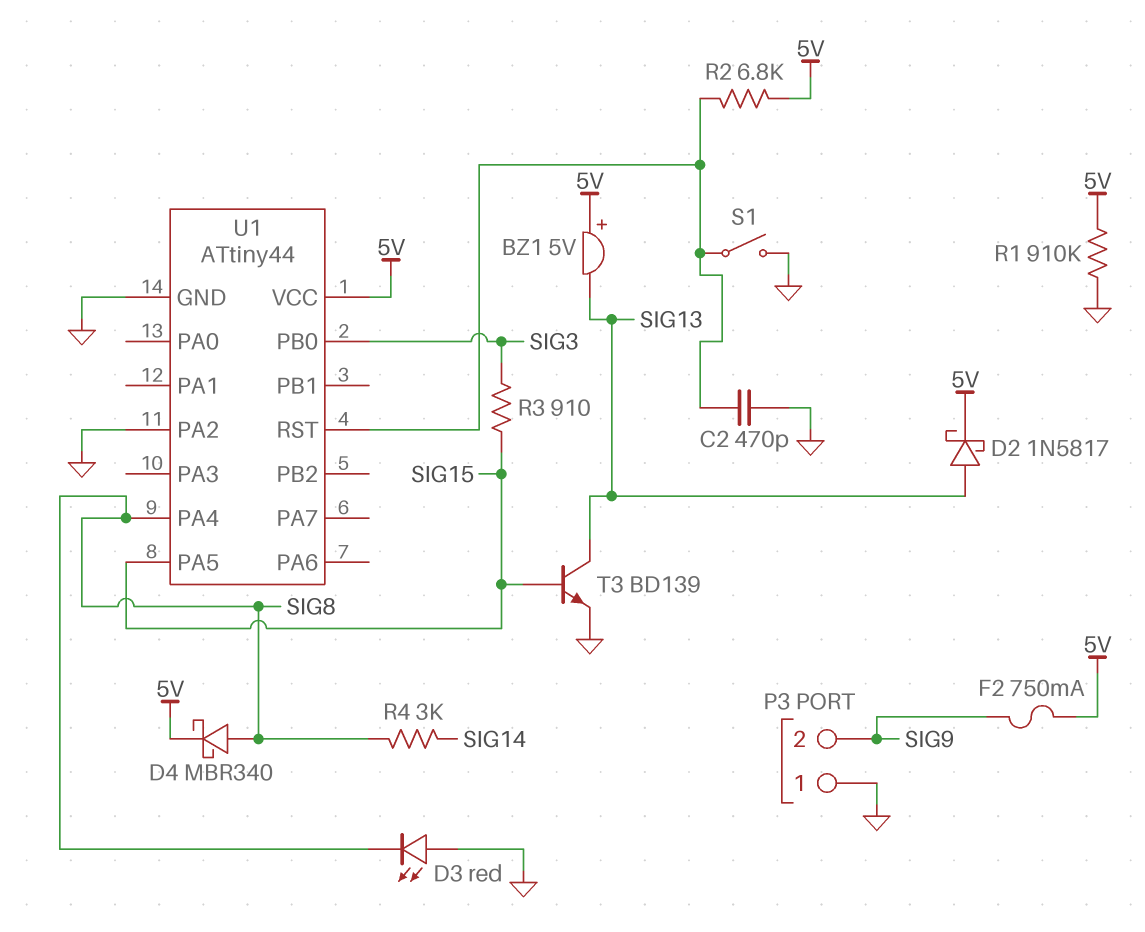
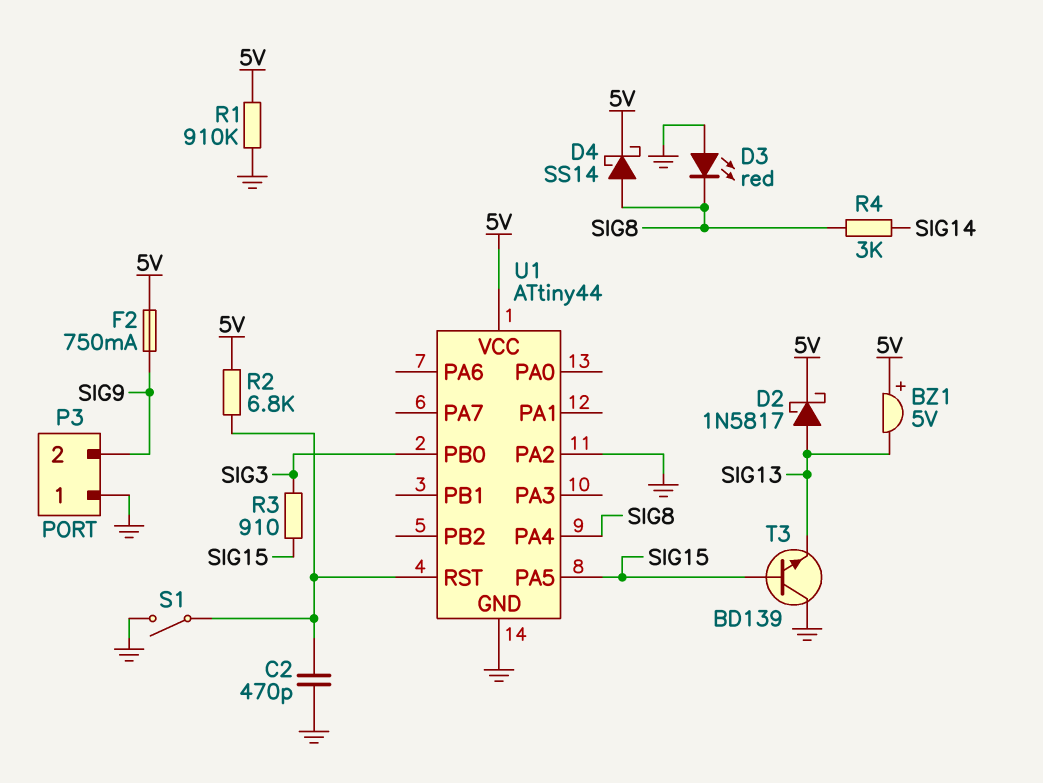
D4: schottky MBR340 (A SIG8, K 5V) -> schottky SS14 (A SIG8, K 5V)
T3: NPN BD139 (B SIG15, C SIG13, E GND) -> NPN BD139 (B SIG15, C GND, E SIG13)

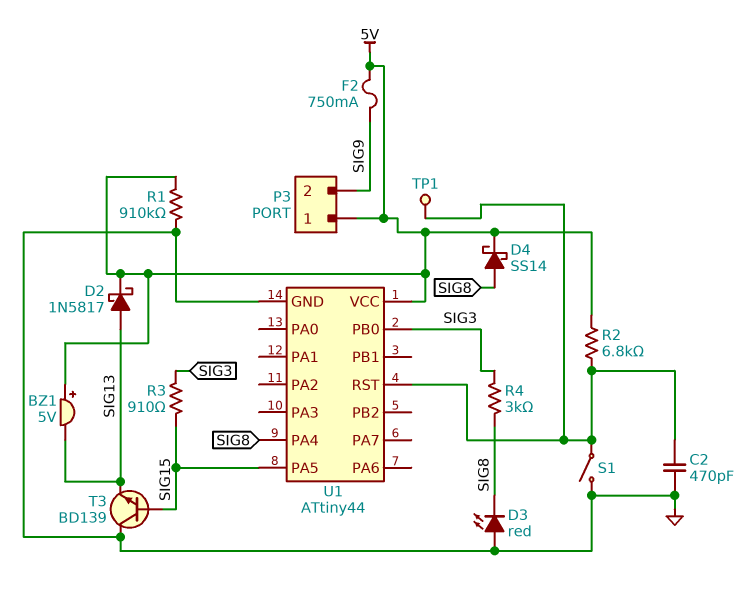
P3 pin 1: GND -> 5V
R4: 3k (SIG8, SIG14) -> 3k (SIG3, SIG8)
TP1: none -> test point (U1/RST)
U1 pin PA2: GND -> none

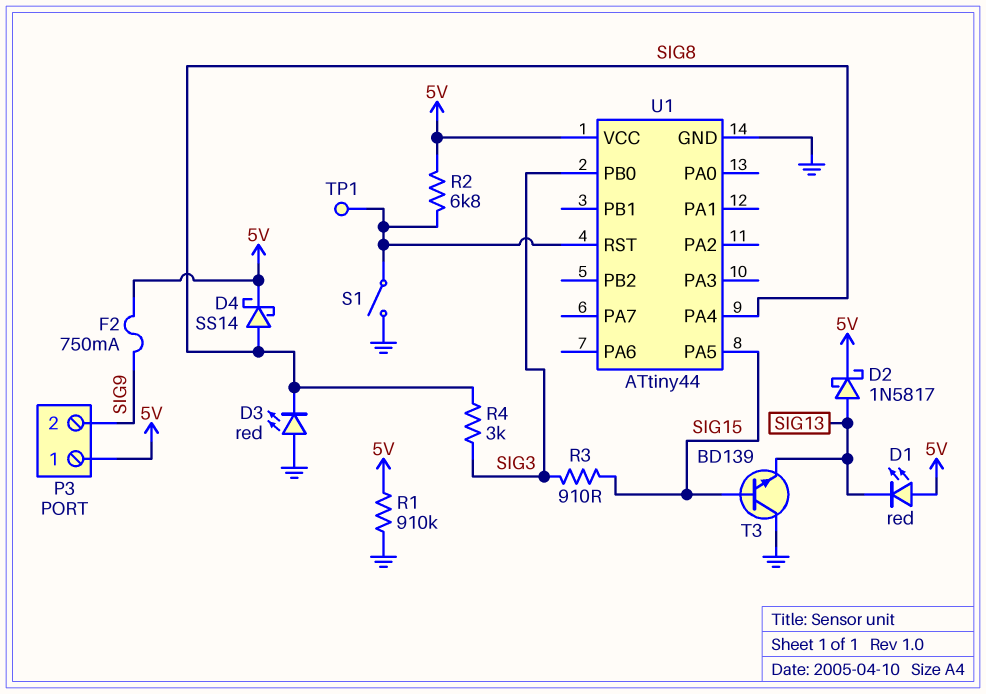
BZ1: buzzer 5V (plus 5V, minus SIG13) -> none
C2: 470pF (GND, U1/RST) -> none
D1: none -> LED red (A 5V, K SIG13)

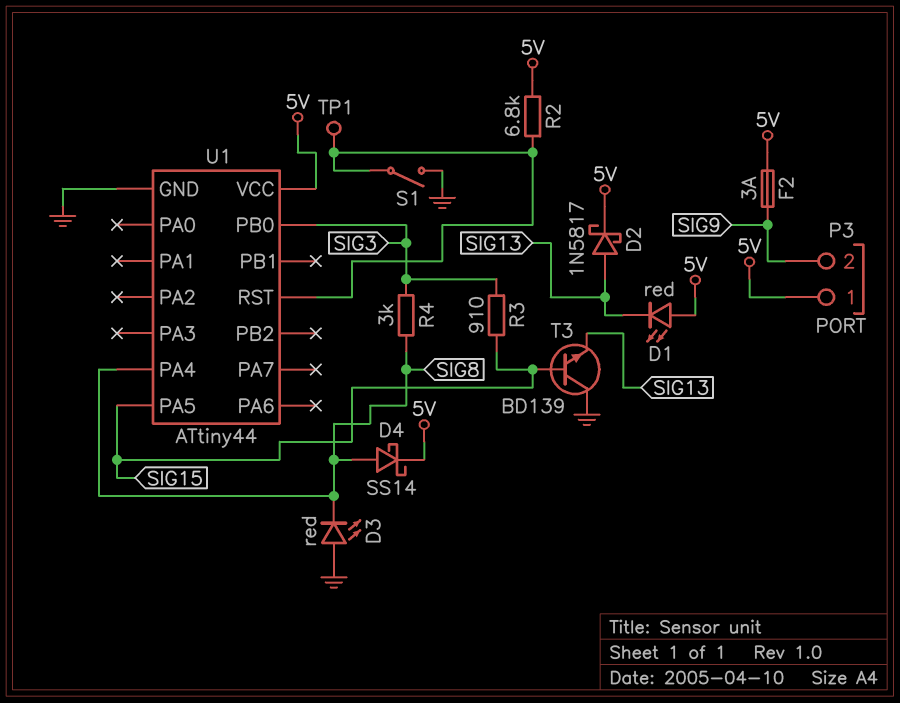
F2: 750mA (5V, SIG9) -> 3A (5V, SIG9)
R1: 910k (5V, GND) -> none

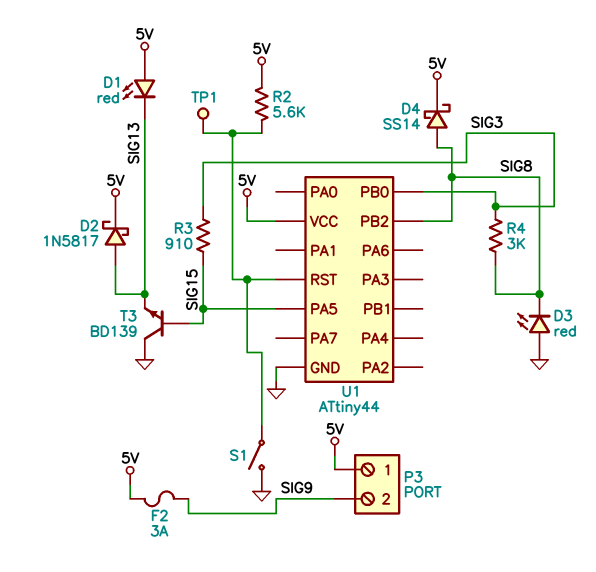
R2: 6.8k (5V, U1/RST) -> 5.6k (5V, U1/RST)
U1 pin PA4: SIG8 -> none
U1 pin PB2: none -> SIG8

